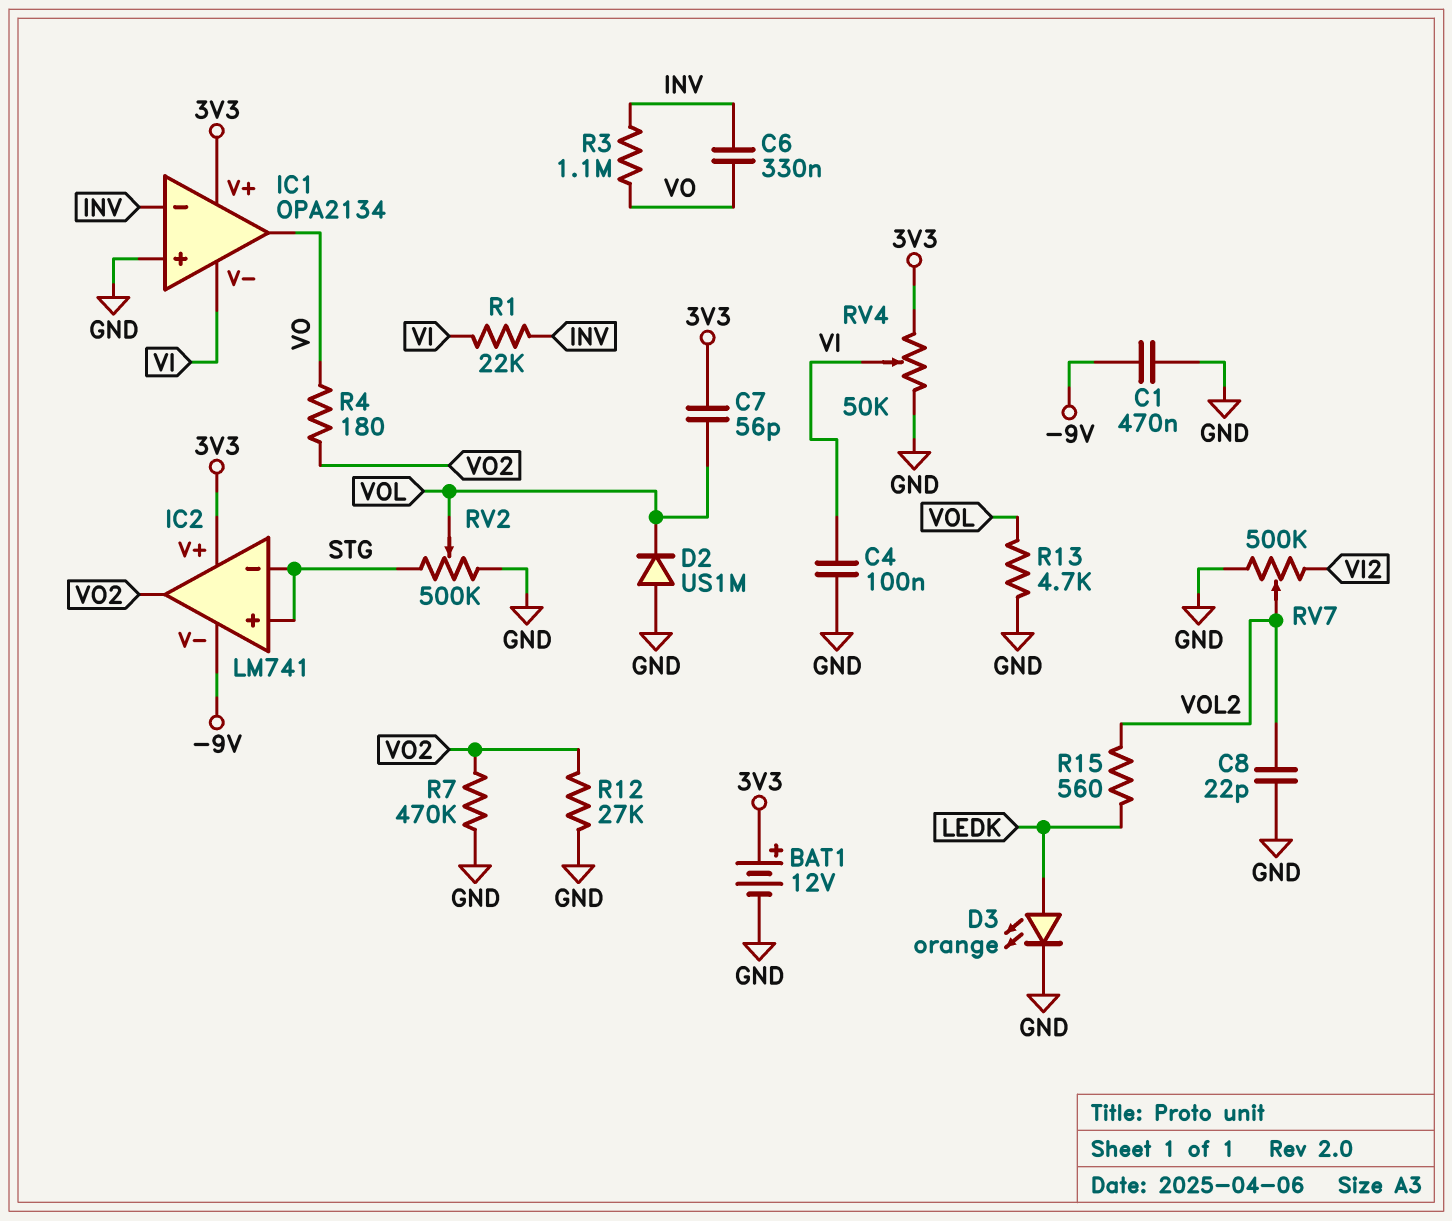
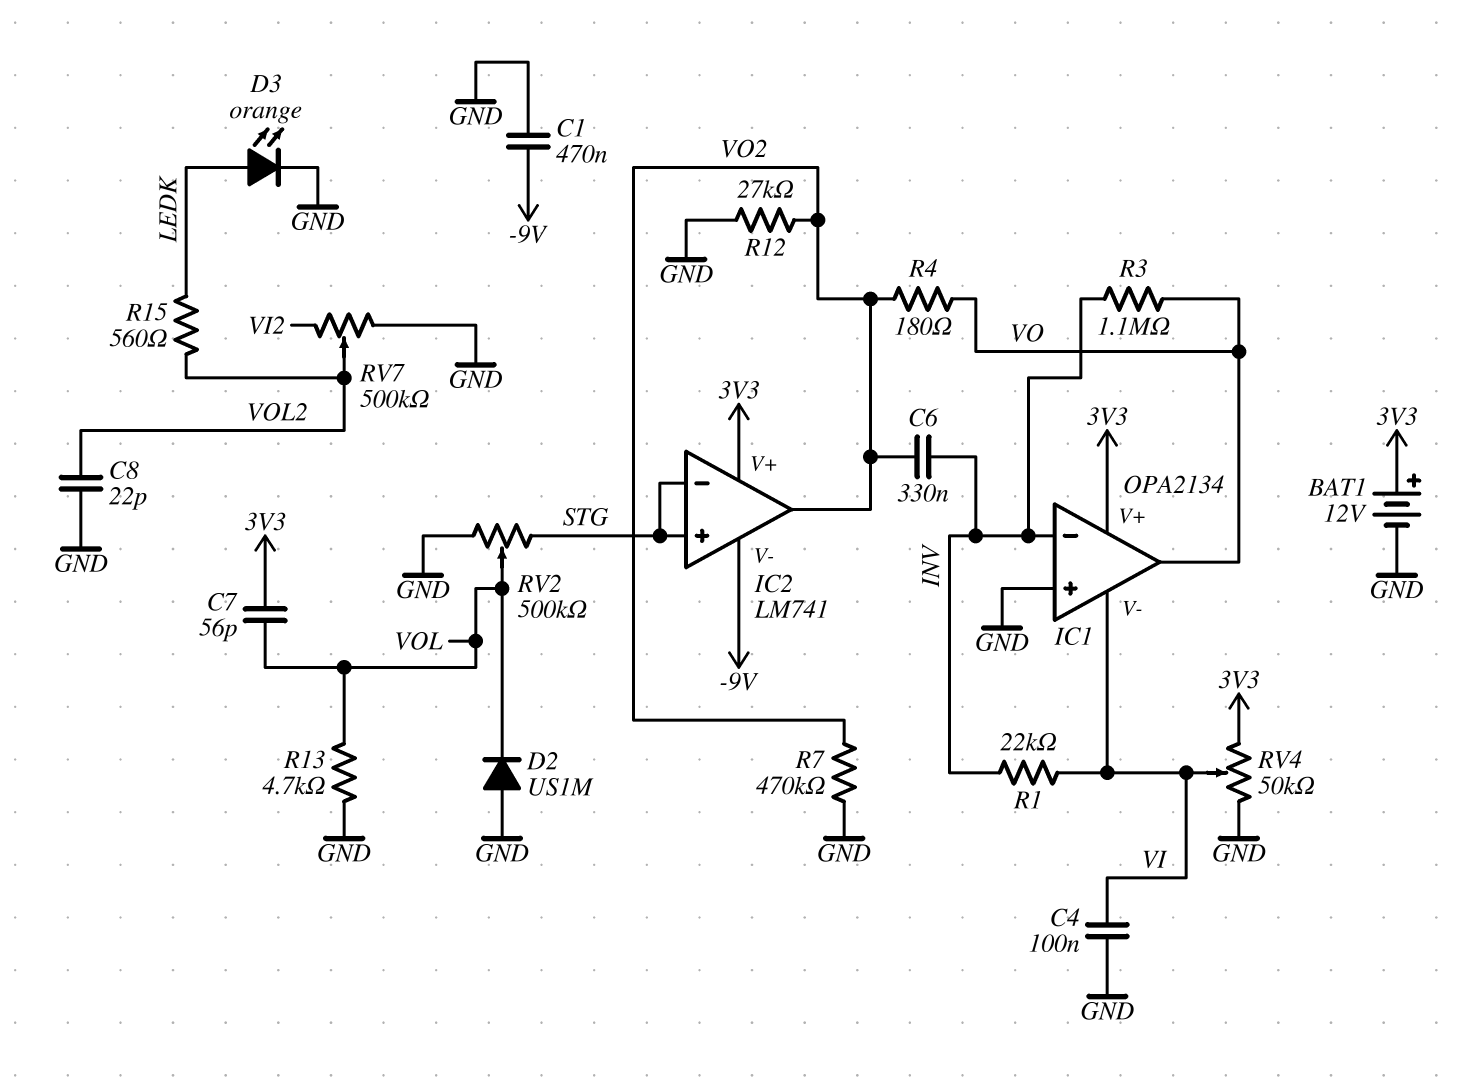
C6: 330nF (INV, VO) -> 330nF (INV, VO2)

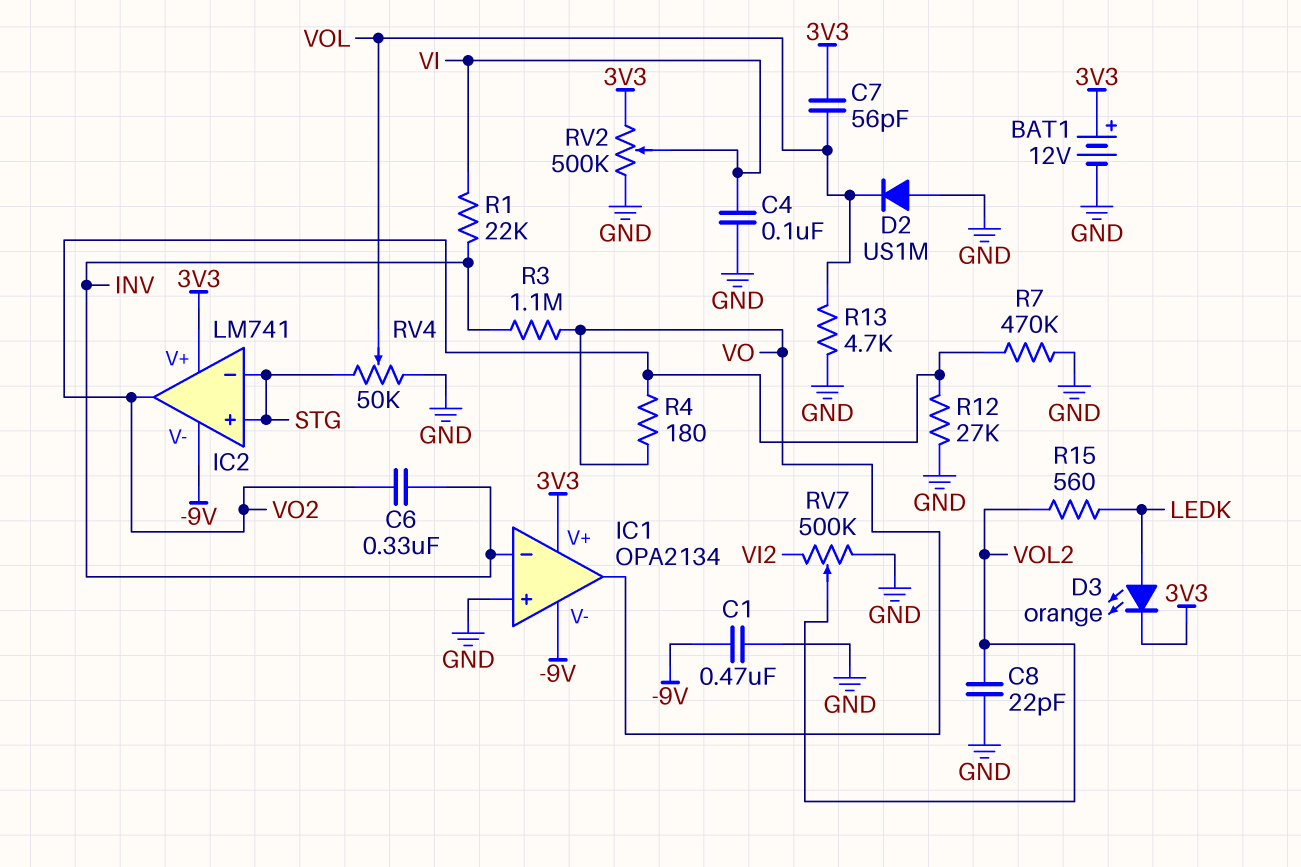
D3: LED orange (A LEDK, K GND) -> LED orange (A LEDK, K 3V3)
IC1 pin V-: VI -> -9V
RV2: 500k (GND, STG, wiper VOL) -> 500k (3V3, GND, wiper VI)
RV4: 50k (3V3, GND, wiper VI) -> 50k (GND, STG, wiper VOL)

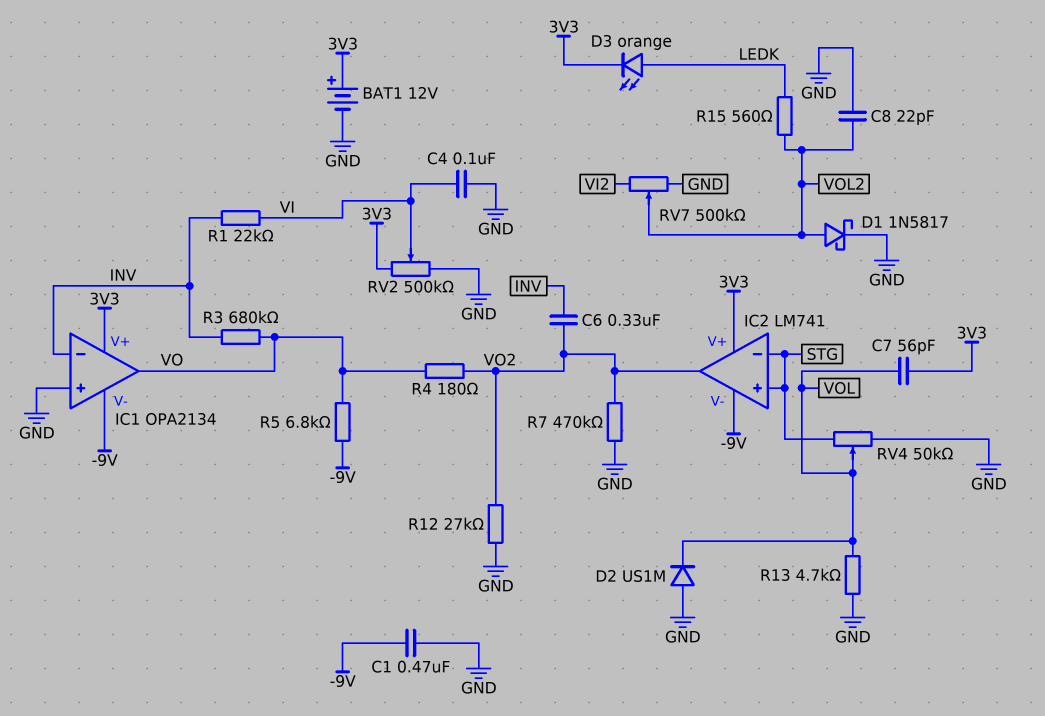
D1: none -> schottky 1N5817 (A VOL2, K GND)
R3: 1.1M (INV, VO) -> 680k (INV, VO)
R5: none -> 6.8k (-9V, VO)

